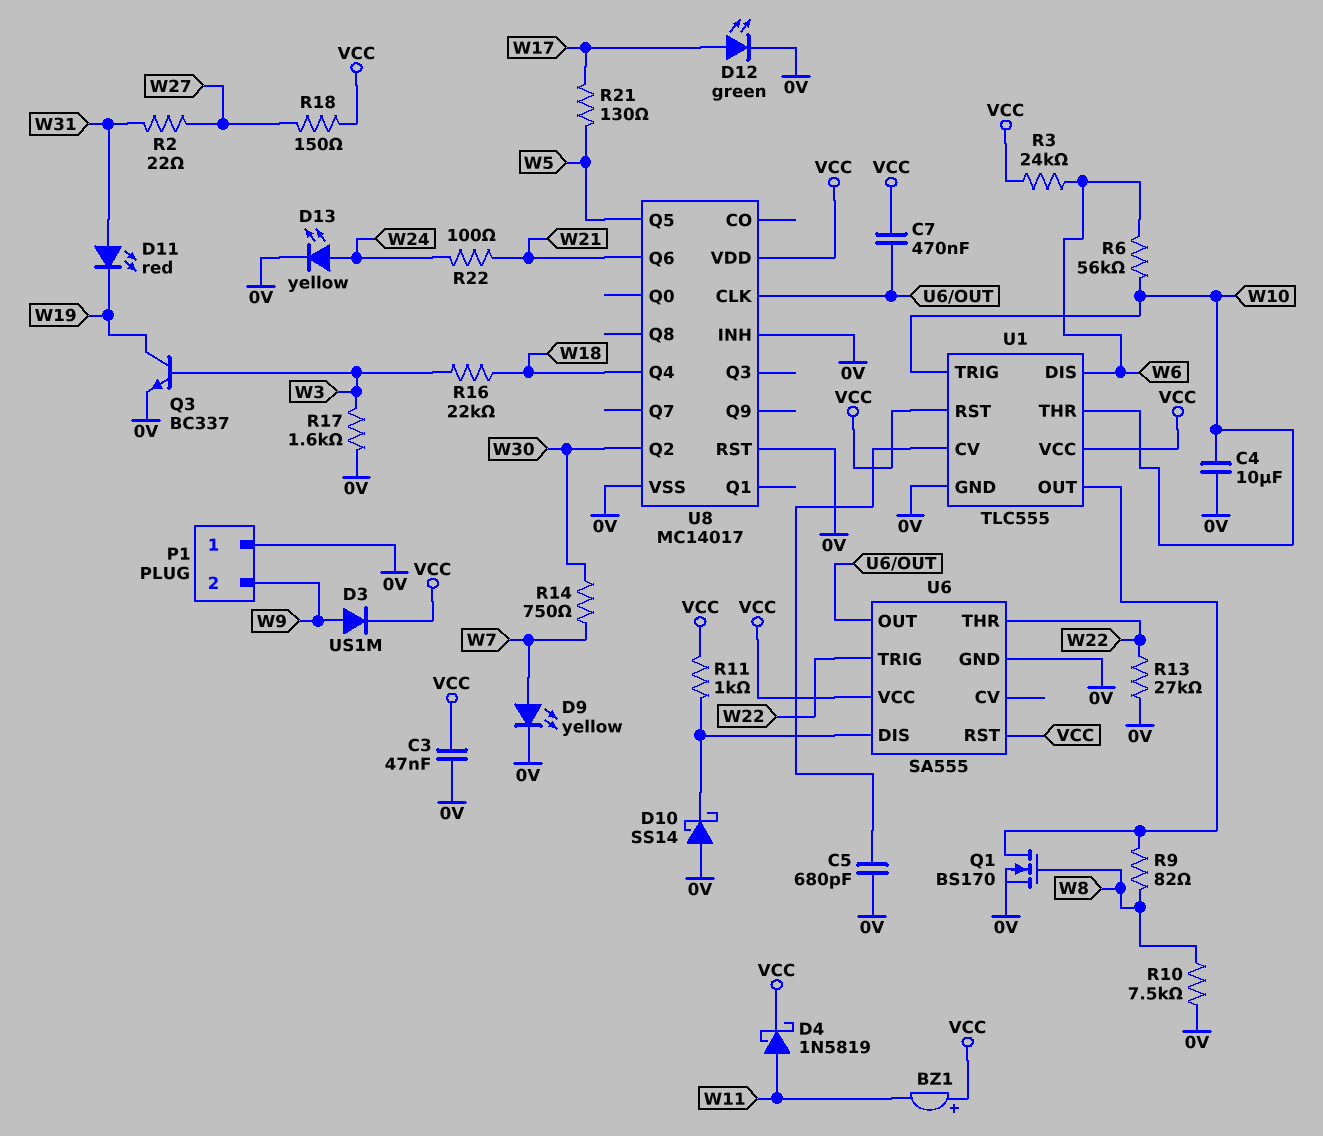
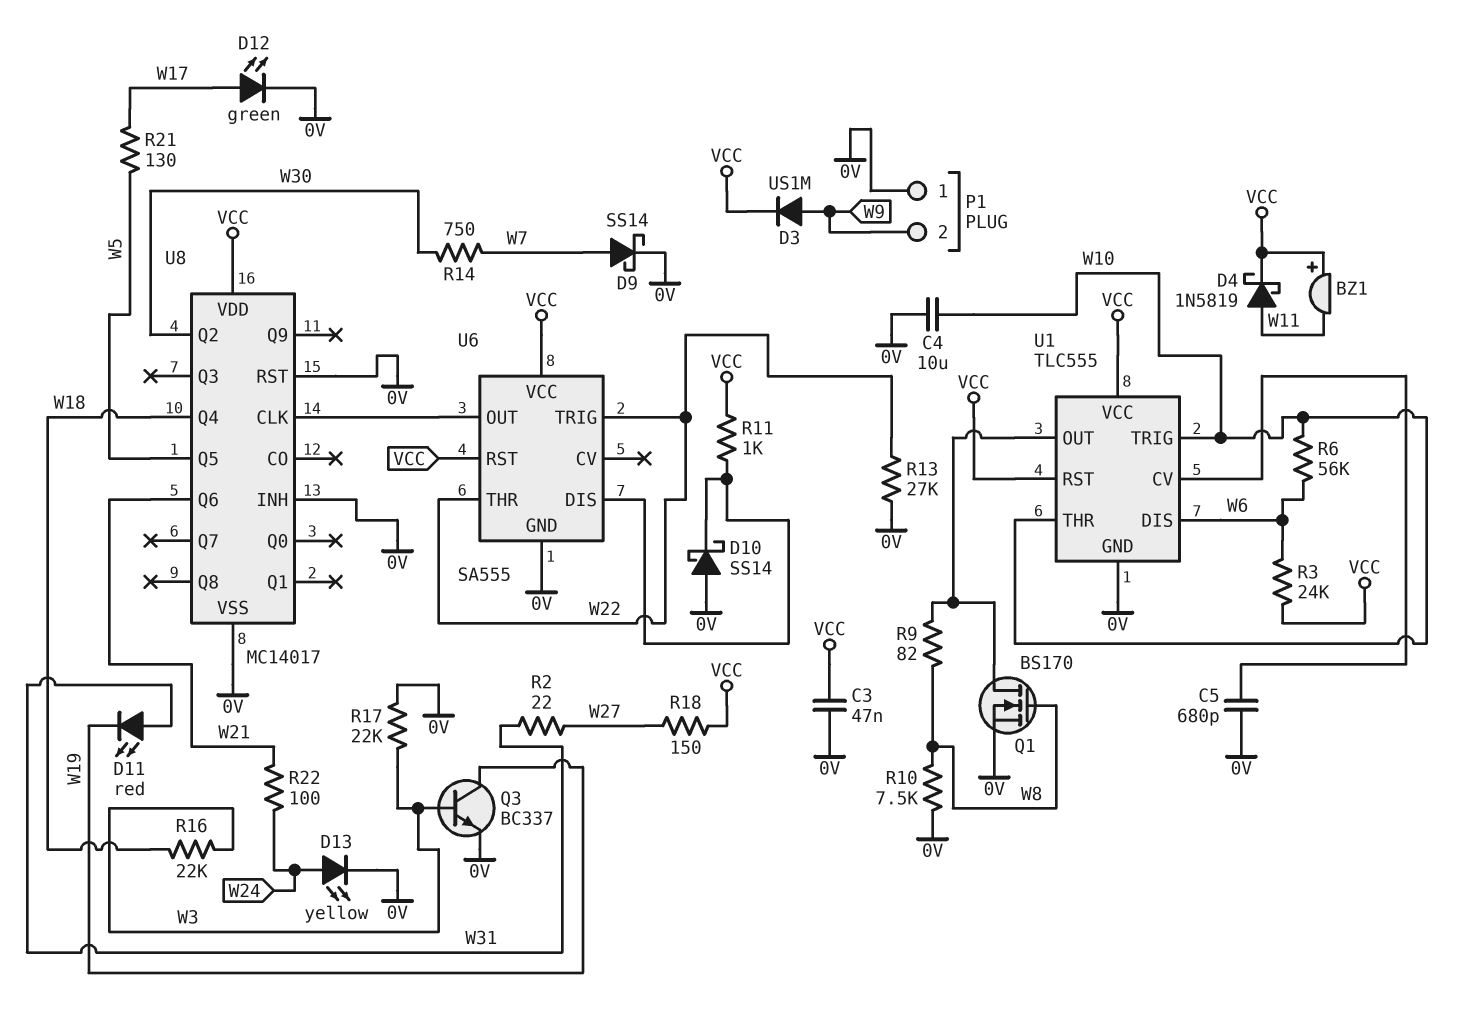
C7: 470nF (U6/OUT, VCC) -> none
D9: LED yellow (A W7, K 0V) -> schottky SS14 (A W7, K 0V)
R17: 1.6k (0V, W3) -> 22k (0V, W3)

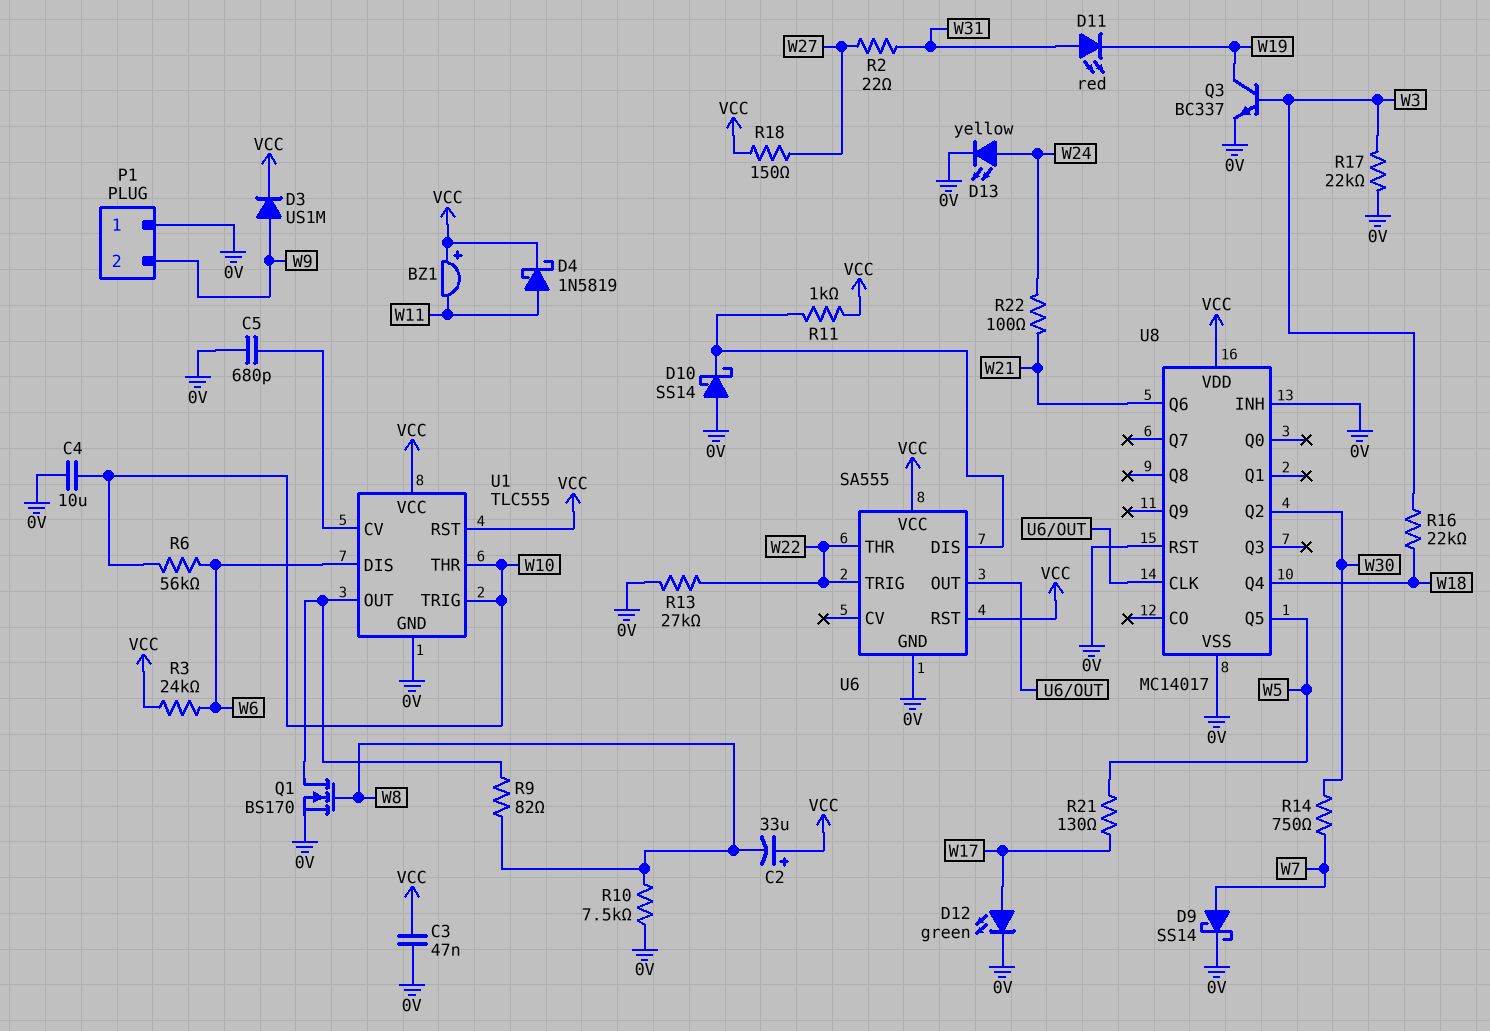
C2: none -> 33uF (plus VCC, minus W8)

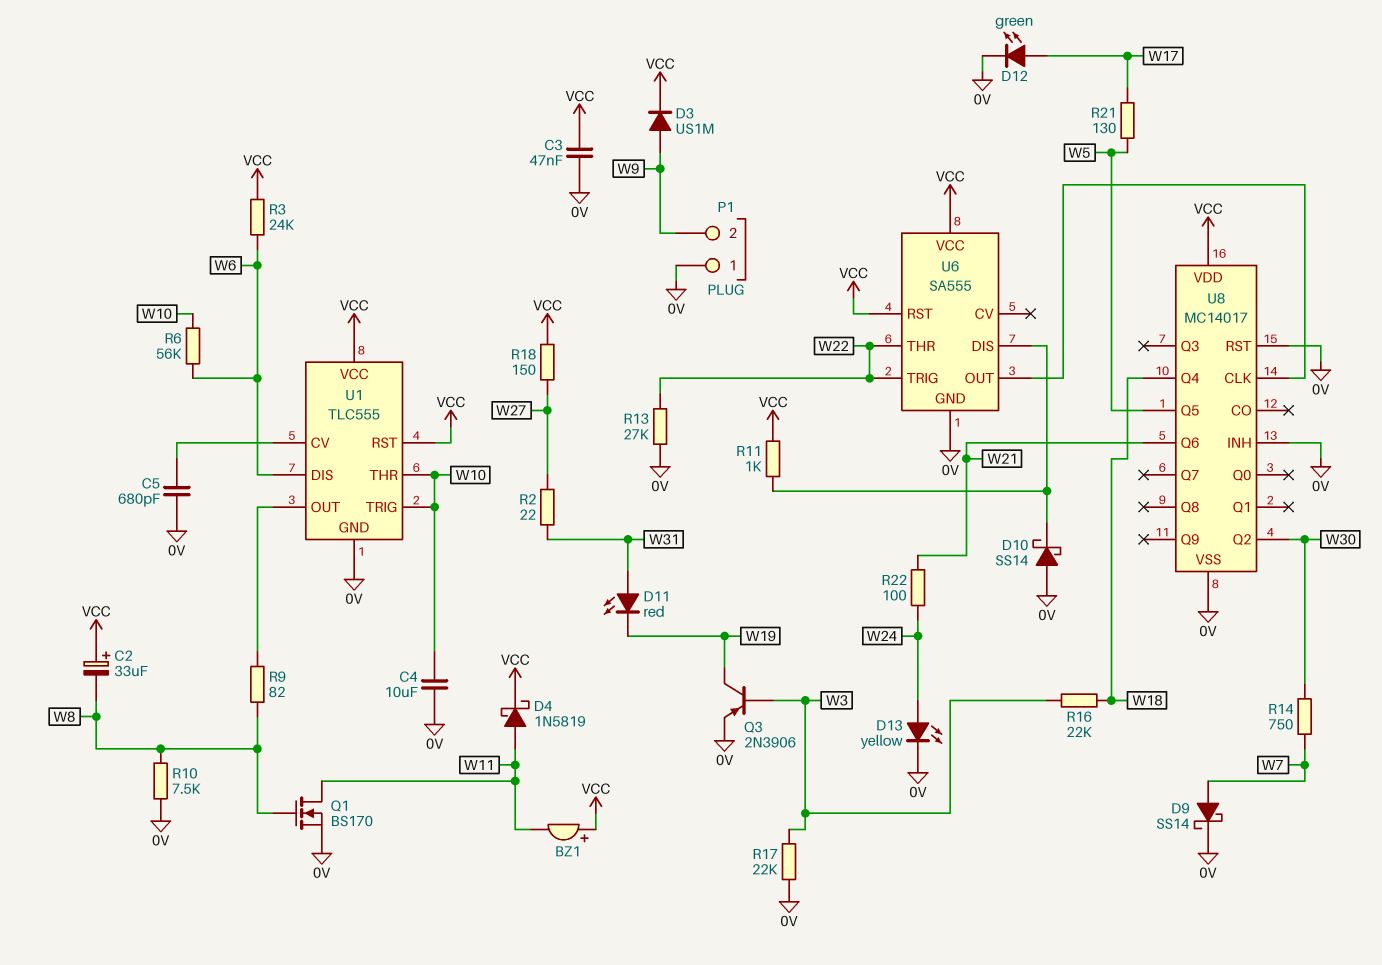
Q1: NMOS BS170 (G W8, D U1/OUT, S 0V) -> NMOS BS170 (G W8, D W11, S 0V)
Q3: NPN BC337 (B W3, C W19, E 0V) -> PNP 2N3906 (B W3, C W19, E 0V)

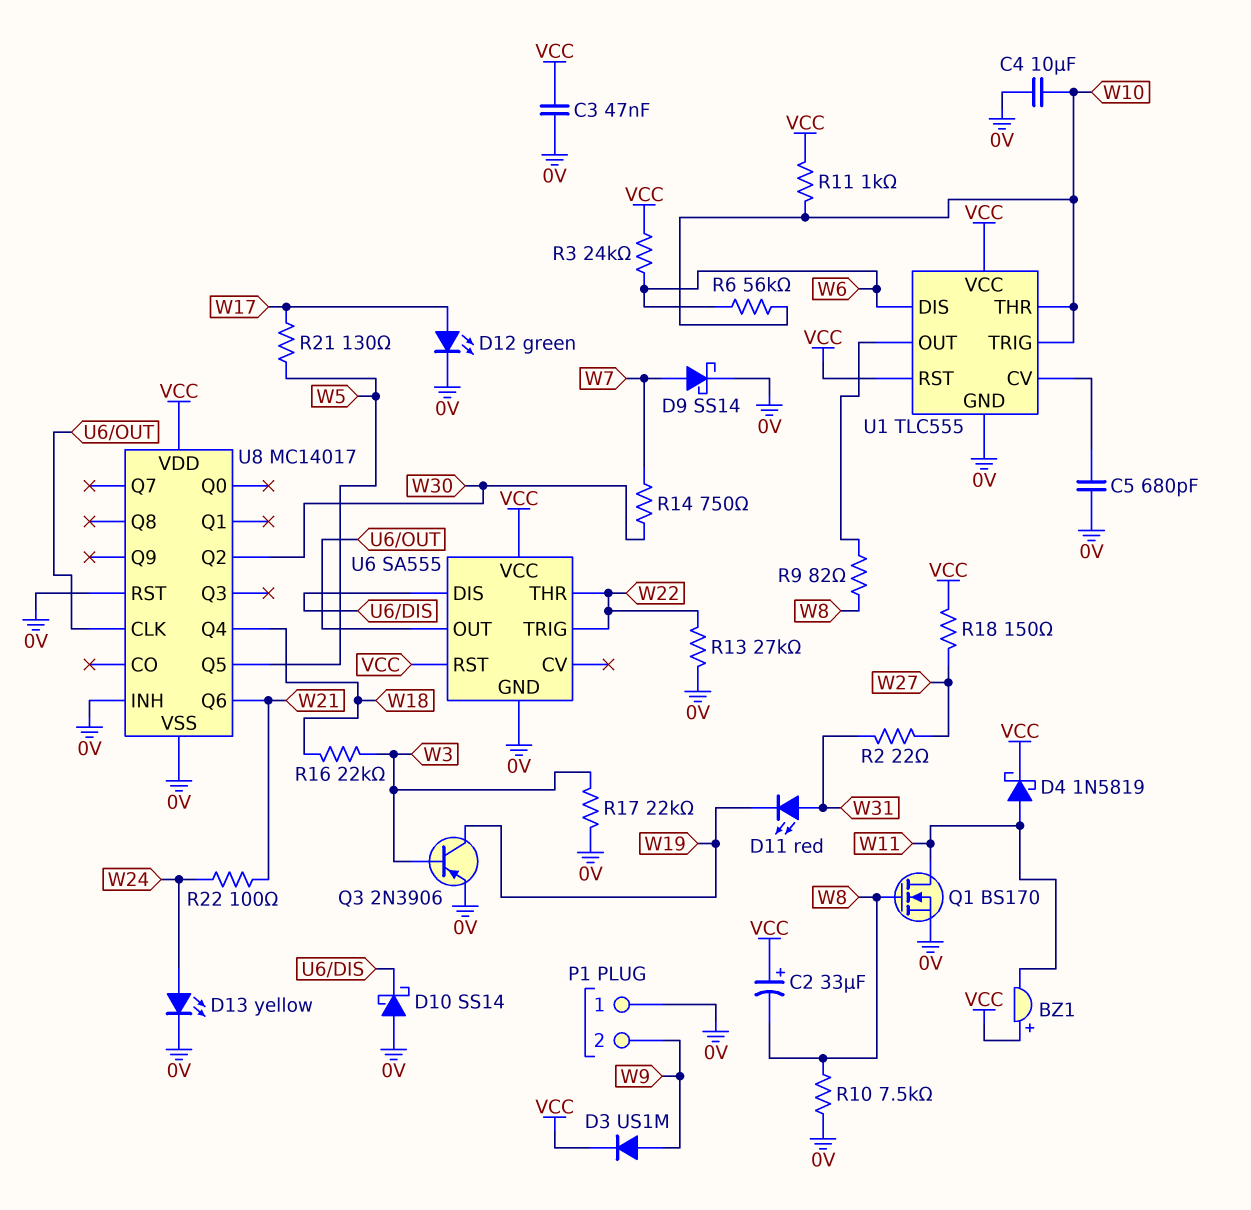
R11: 1k (U6/DIS, VCC) -> 1k (VCC, W10)

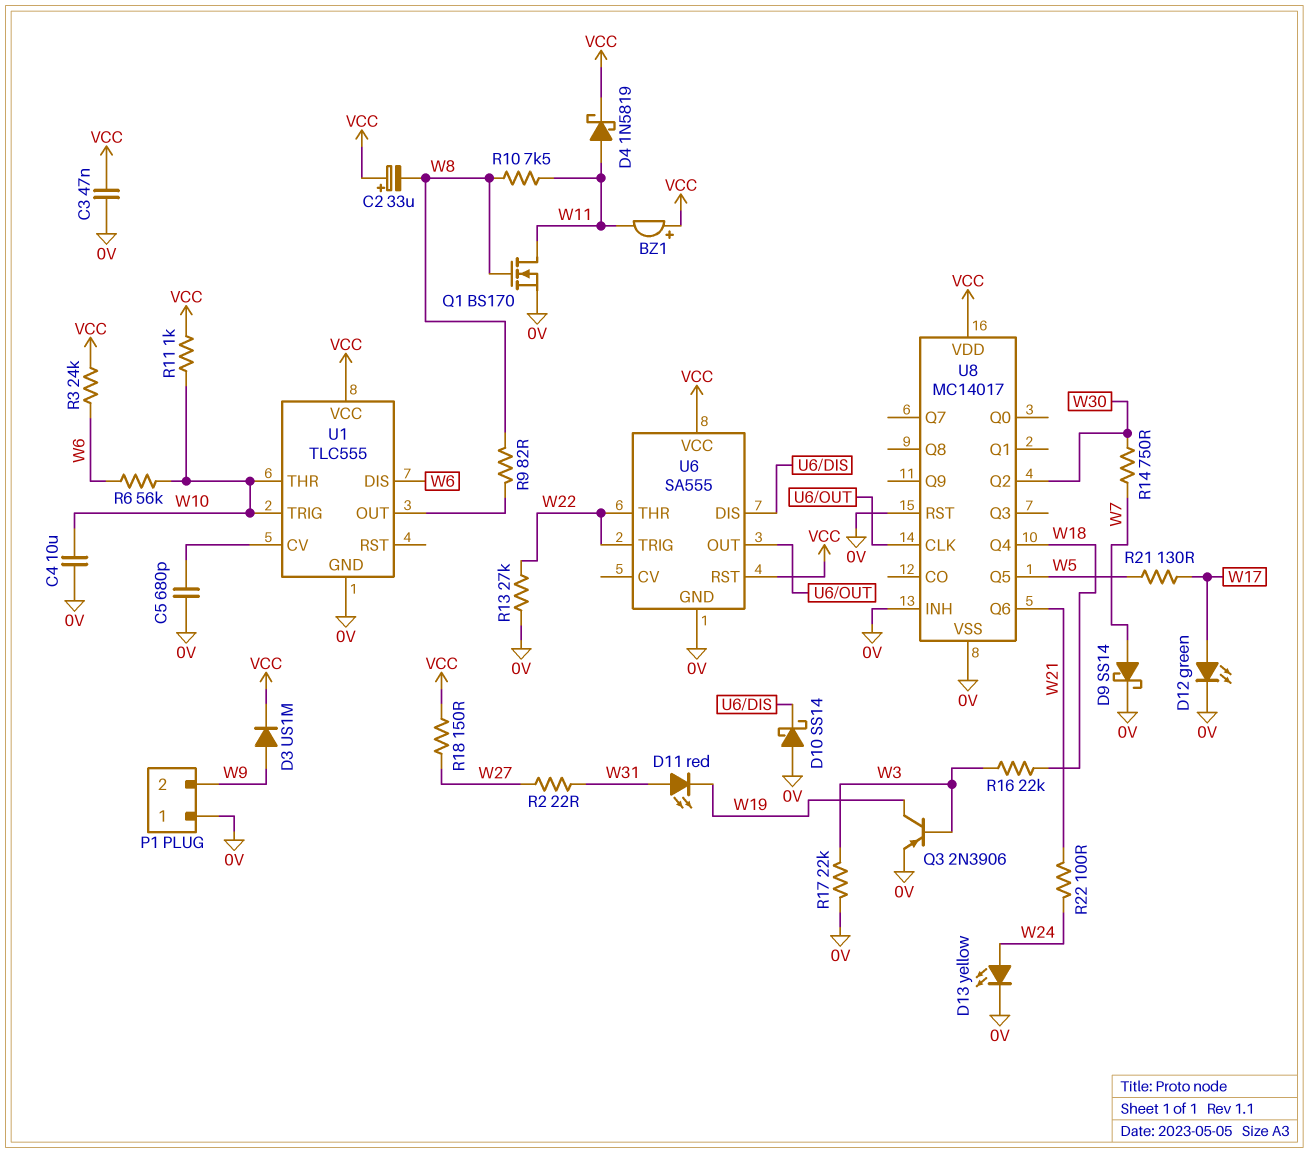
R10: 7.5k (0V, W8) -> 7.5k (W8, W11)
U1 pin RST: VCC -> none

